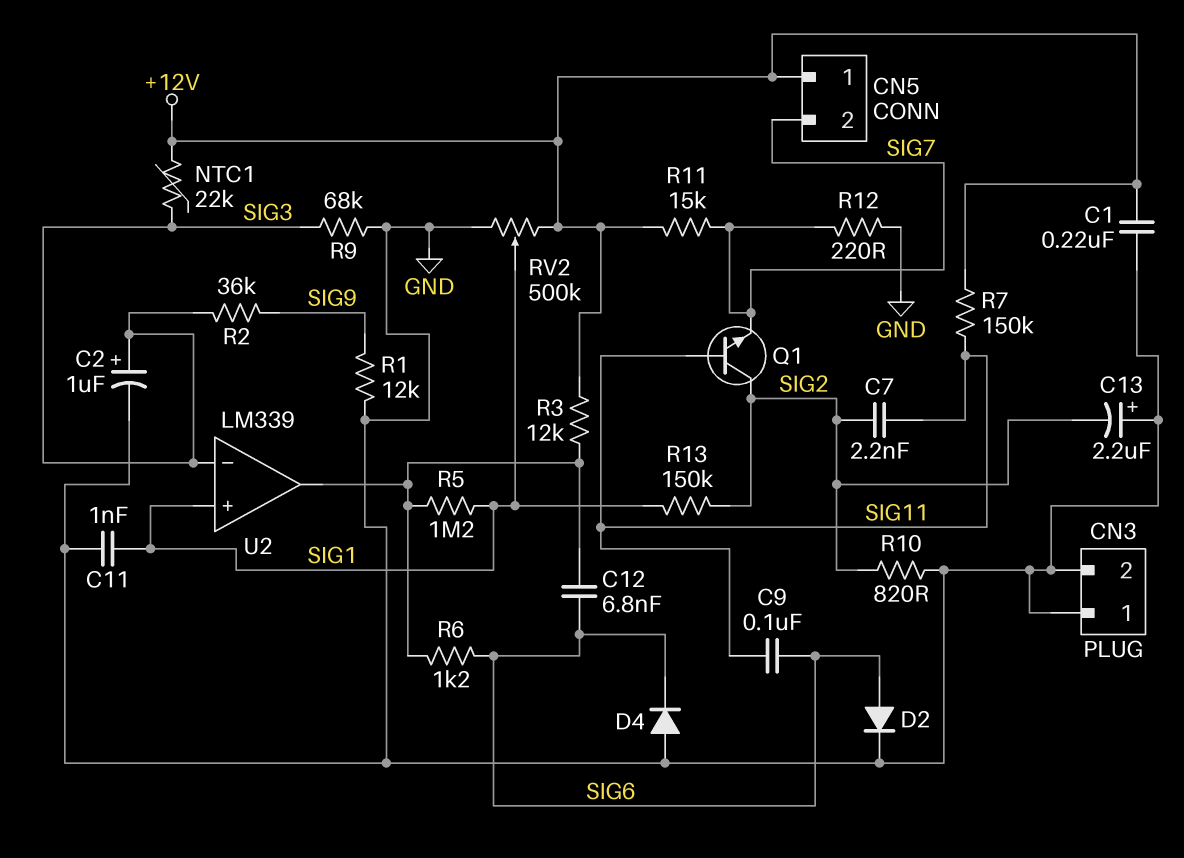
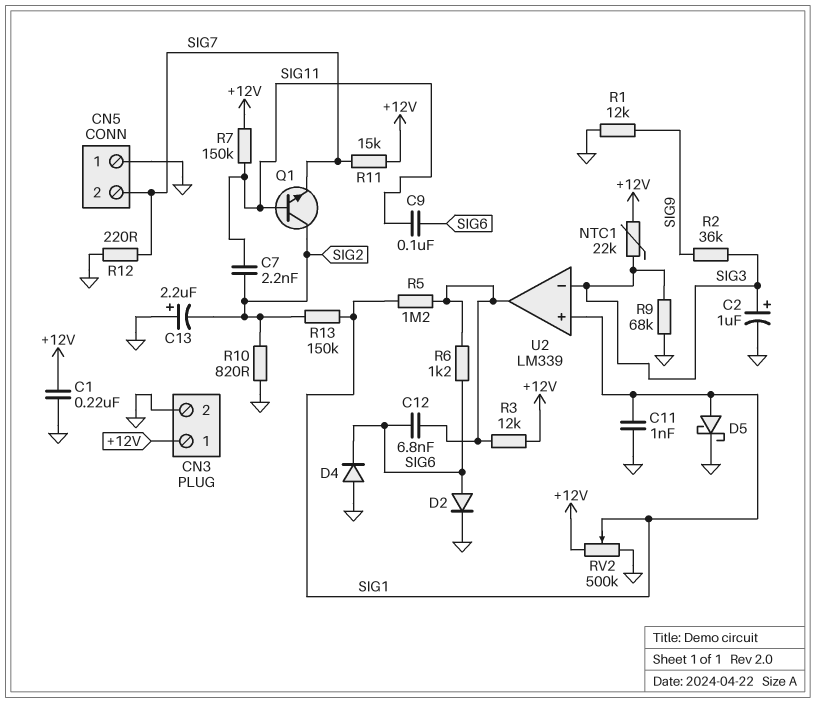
CN3 pin 1: GND -> +12V
CN5 pin 1: +12V -> GND
D5: none -> schottky (A SIG1, K GND)

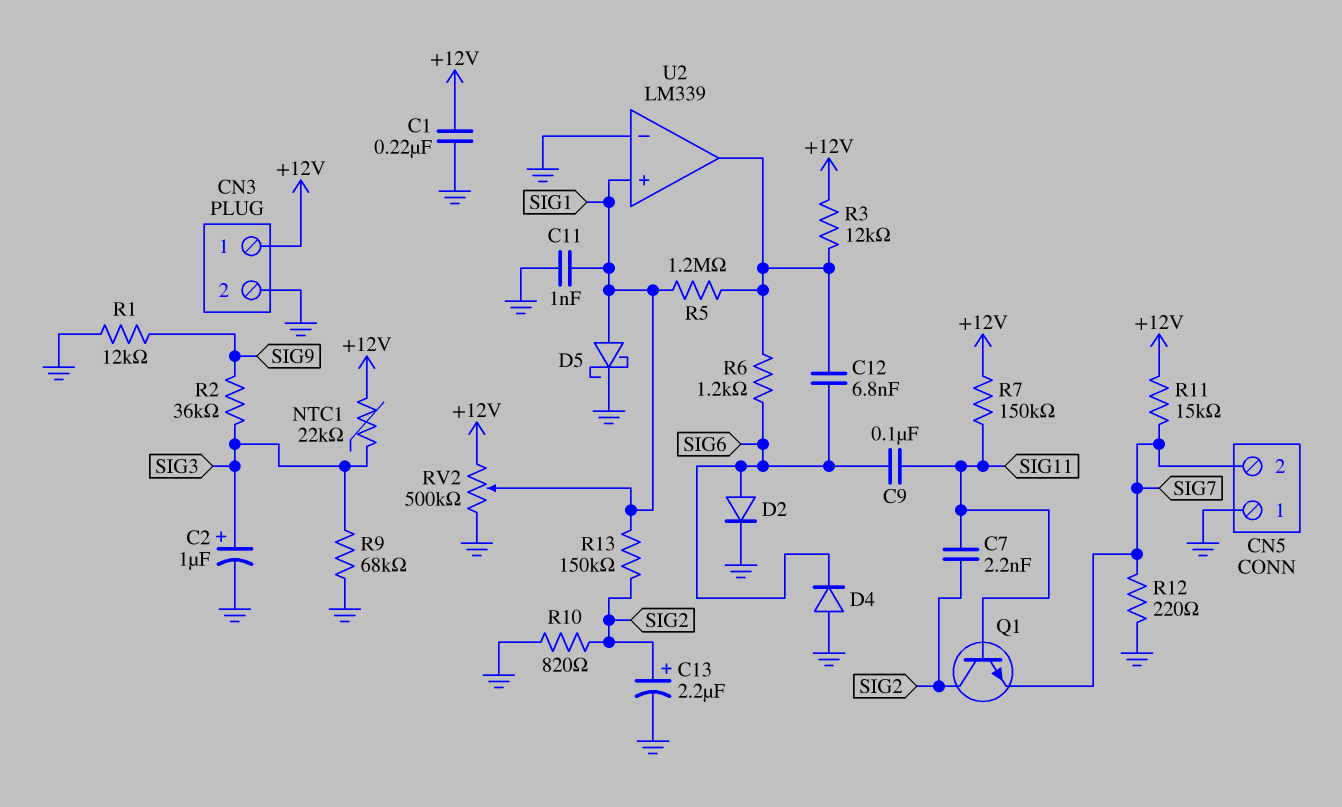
C13: 2.2uF (plus GND, minus SIG2) -> 2.2uF (plus SIG2, minus GND)
U2 pin in-: SIG3 -> GND

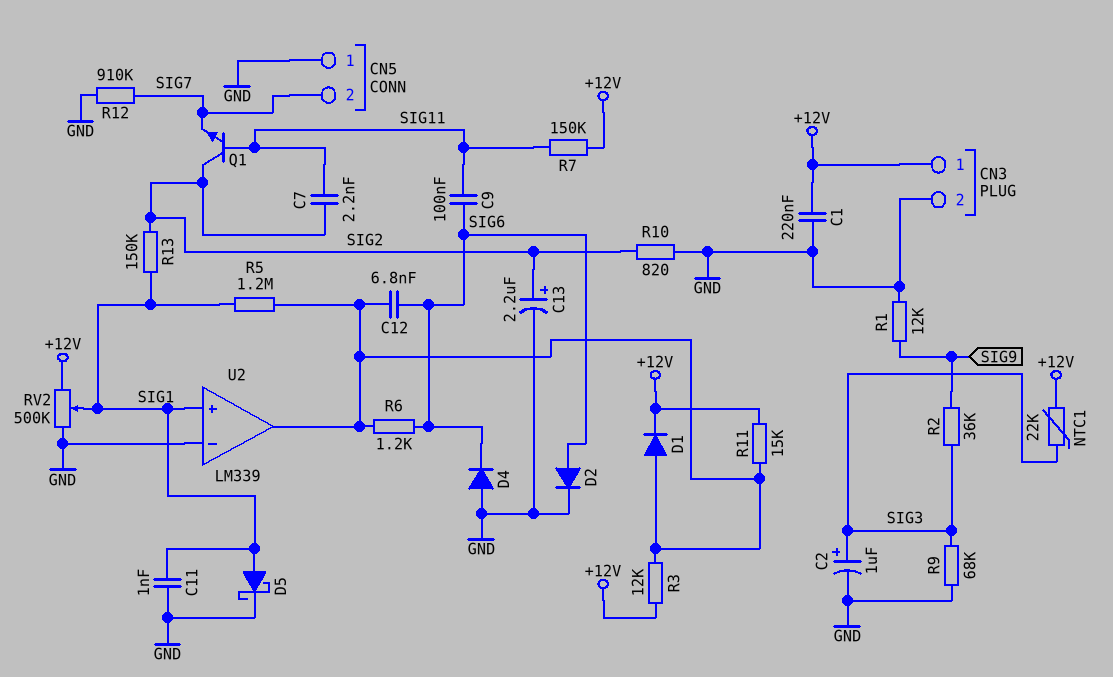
D1: none -> diode (A U2/out, K +12V)
R11: 15k (+12V, SIG7) -> 15k (+12V, U2/out)
R12: 220 (GND, SIG7) -> 910k (GND, SIG7)

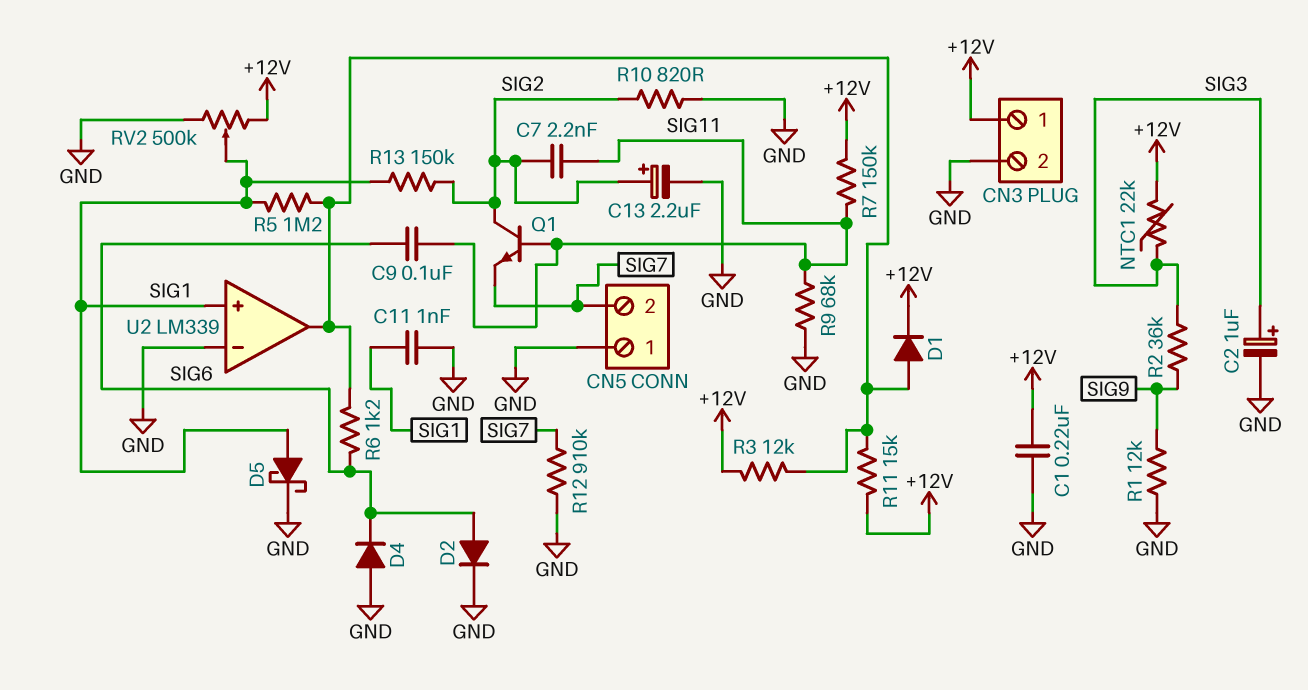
C12: 6.8nF (SIG6, U2/out) -> none
R9: 68k (GND, SIG3) -> 68k (GND, SIG11)

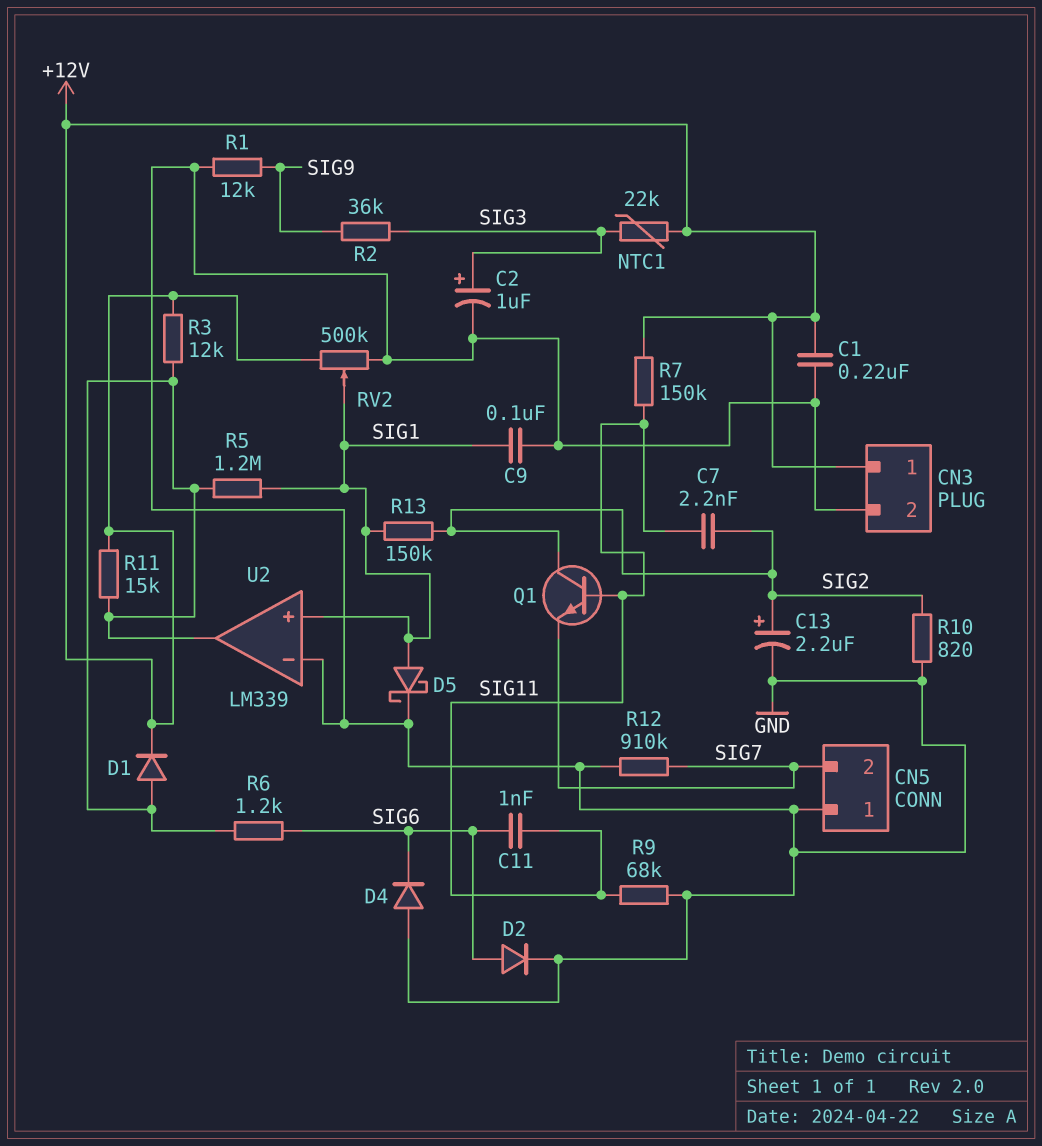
C9: 100nF (SIG6, SIG11) -> 100nF (GND, SIG1)
C11: 1nF (GND, SIG1) -> 1nF (SIG6, SIG11)

